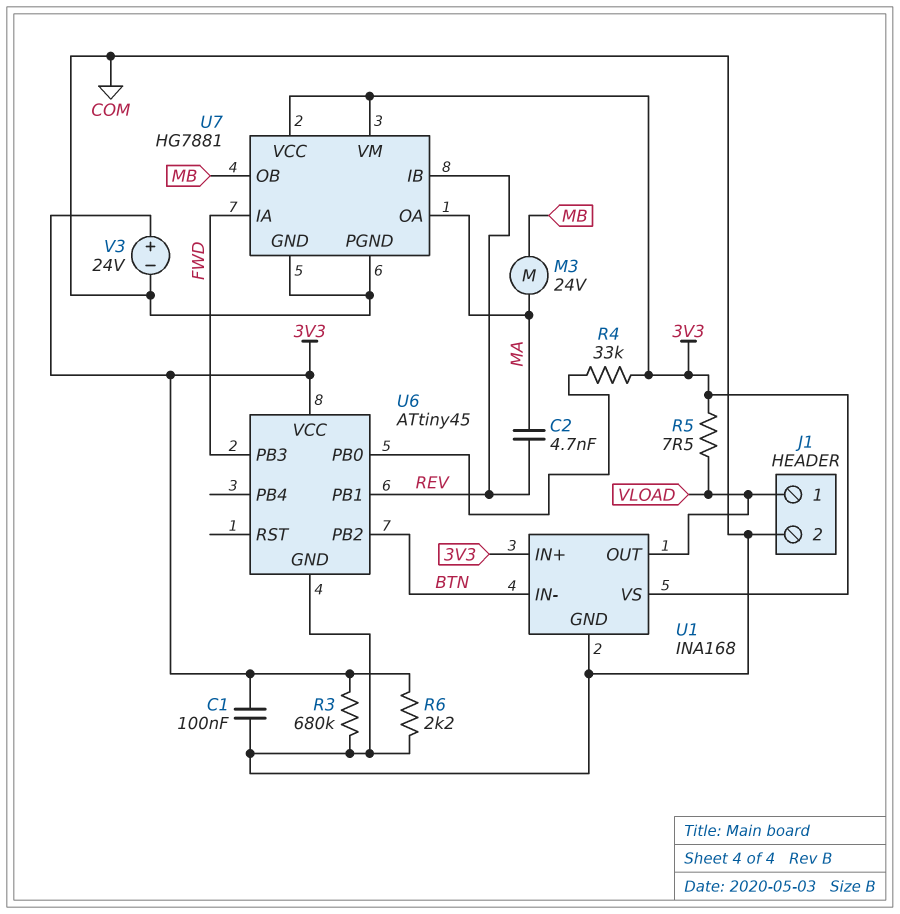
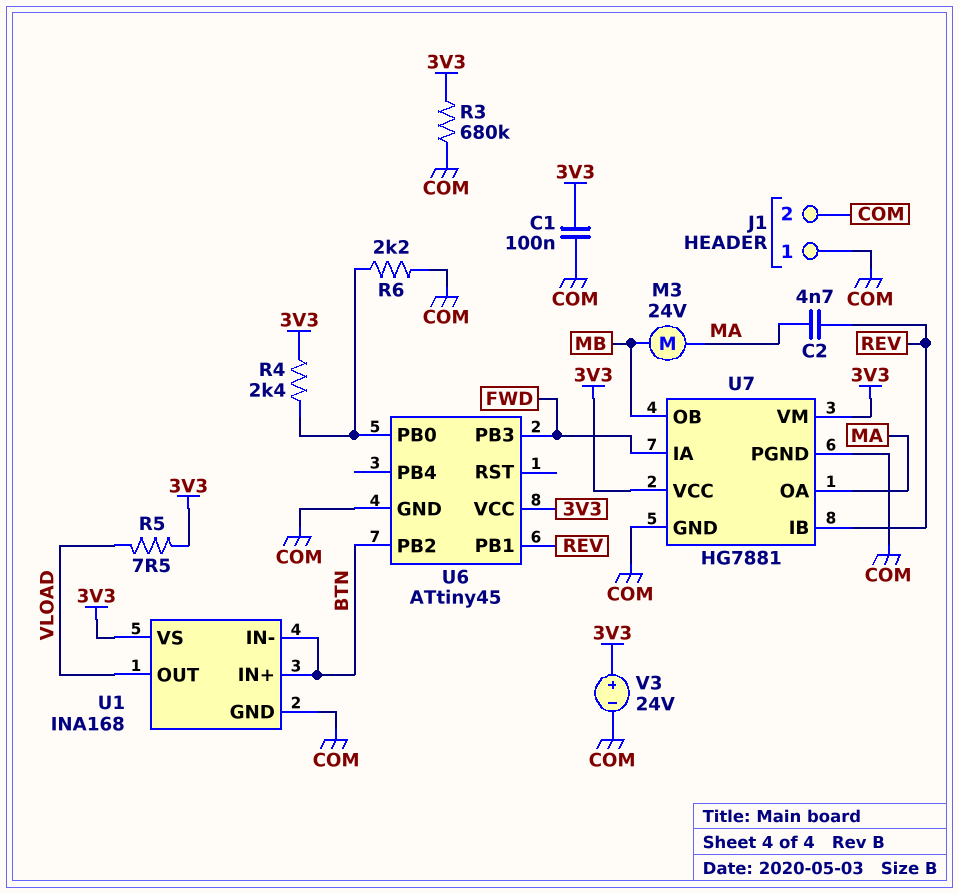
J1 pin 1: VLOAD -> COM
R4: 33k (3V3, U6/PB0) -> 2.4k (3V3, U6/PB0)
R6: 2.2k (3V3, COM) -> 2.2k (COM, U6/PB0)
U1 pin IN+: 3V3 -> BTN

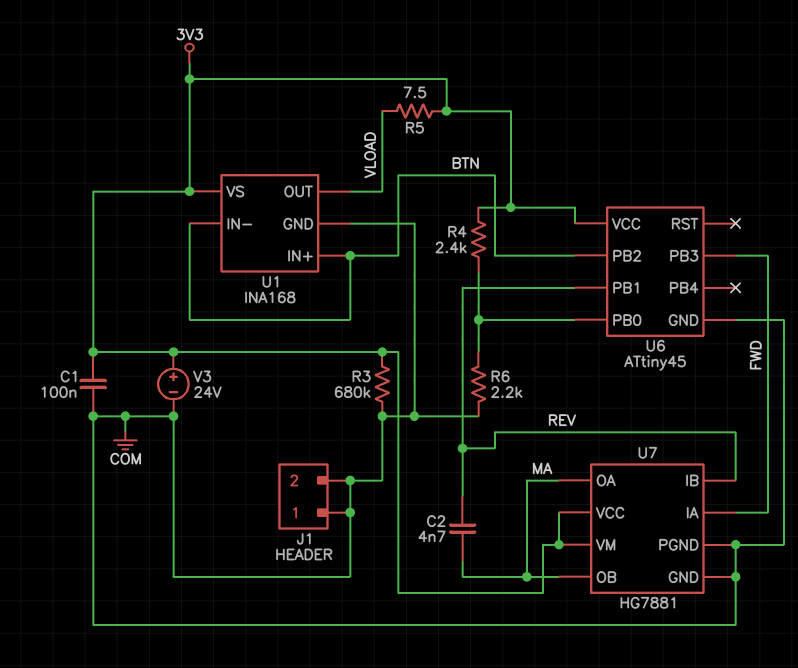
M3: motor 24V (MA, MB) -> none
U7 pin OB: MB -> MA

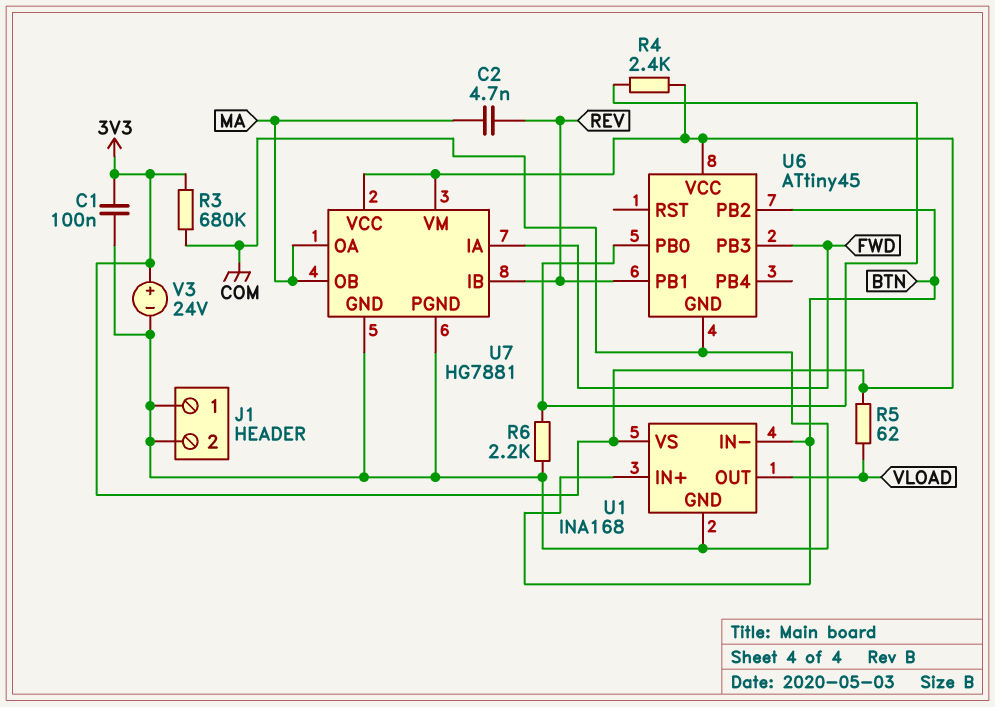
R5: 7.5 (3V3, VLOAD) -> 62 (3V3, VLOAD)

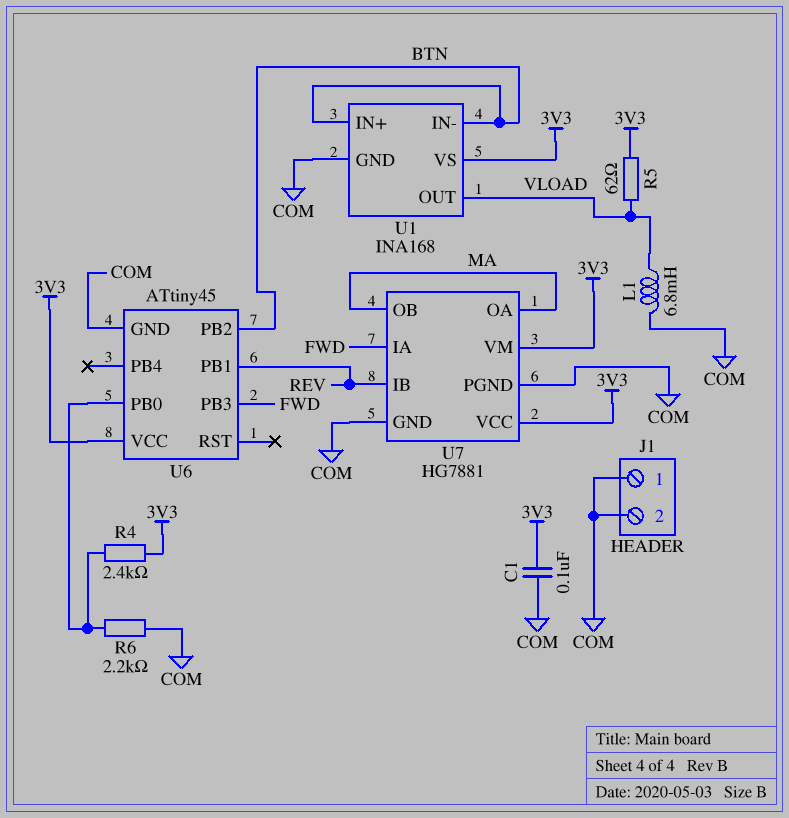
C2: 4.7nF (MA, REV) -> none
L1: none -> 6.8mH (COM, VLOAD)
R3: 680k (3V3, COM) -> none
V3: 24V (plus 3V3, minus COM) -> none

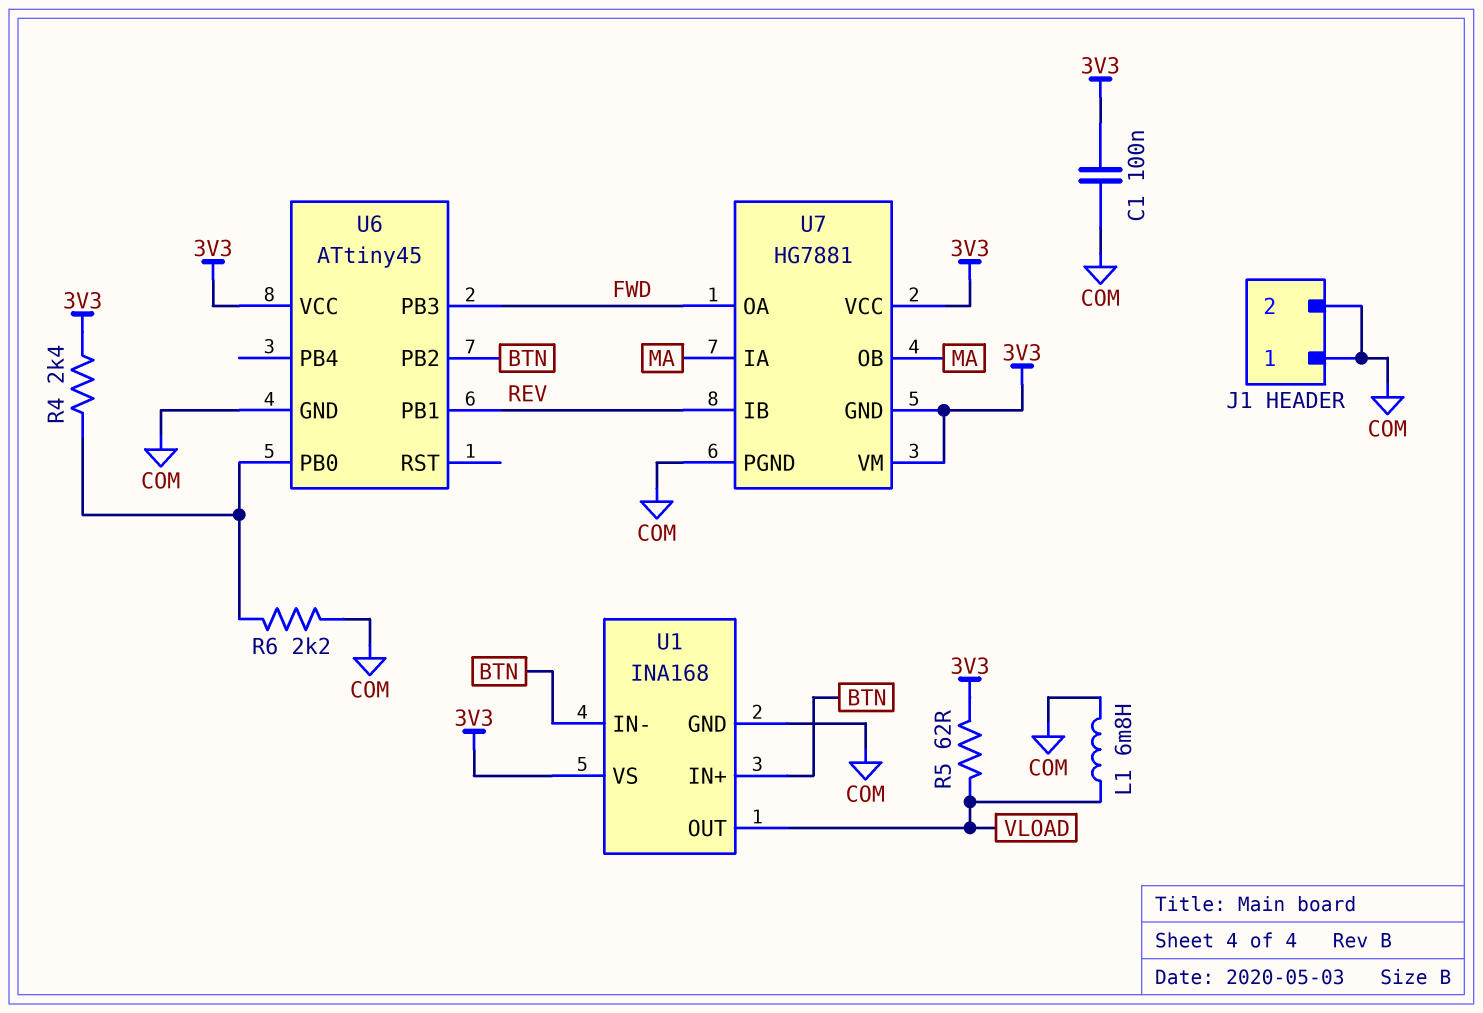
U7 pin GND: COM -> 3V3
U7 pin IA: FWD -> MA
U7 pin OA: MA -> FWD

